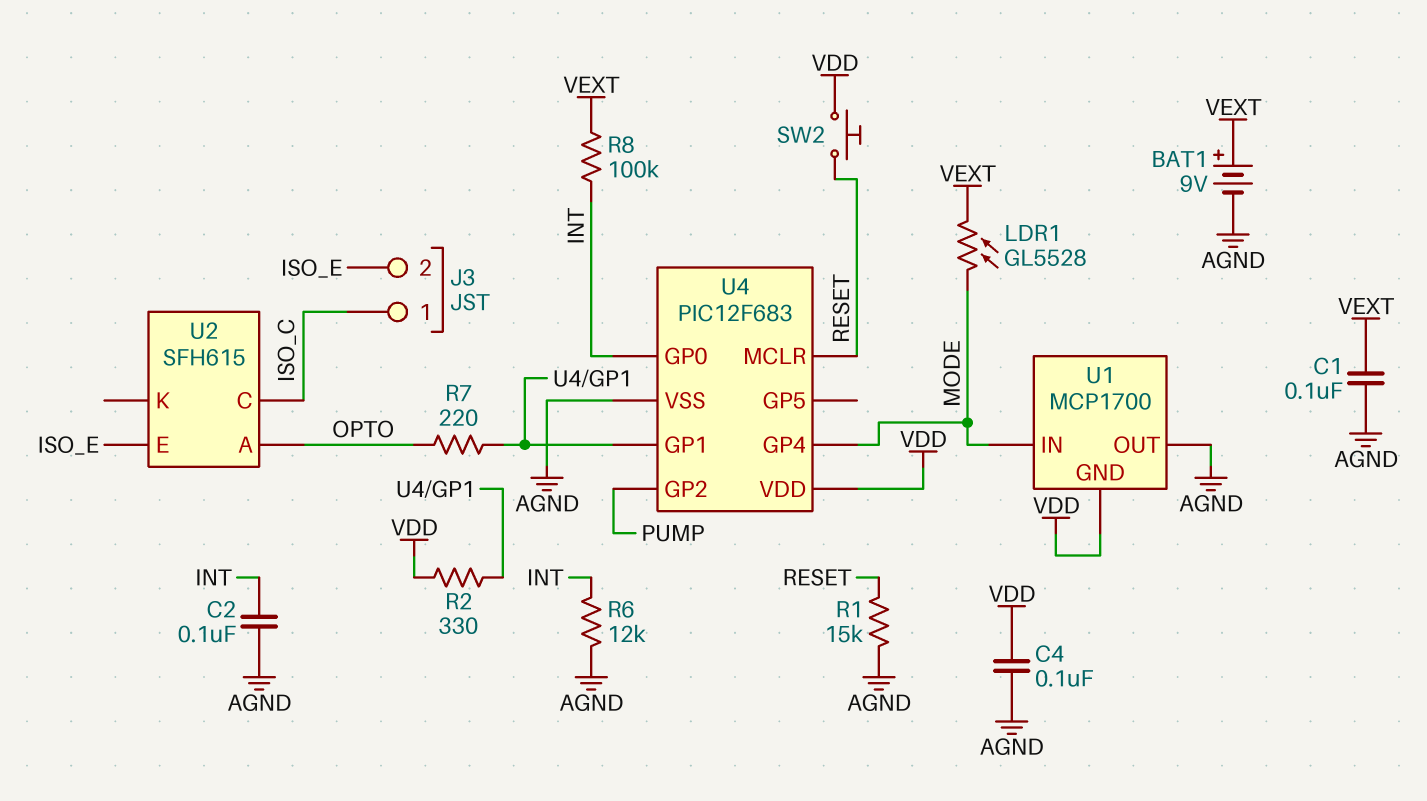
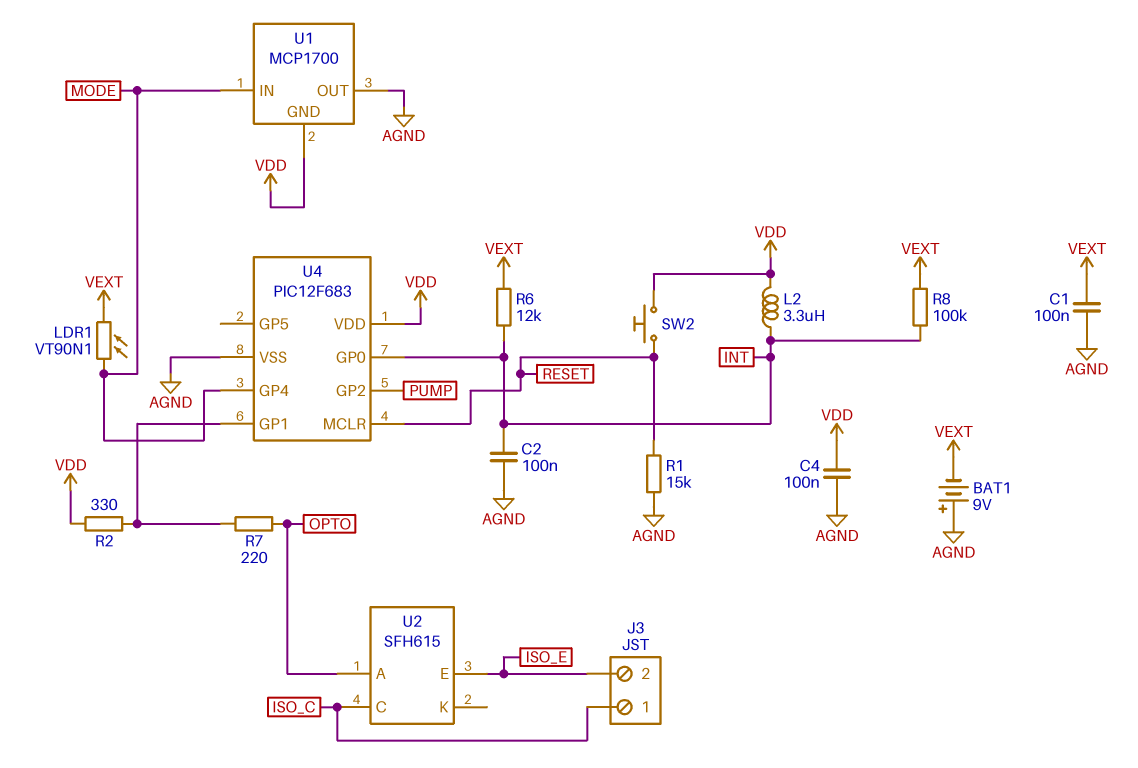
BAT1: 9V (plus VEXT, minus AGND) -> 9V (plus AGND, minus VEXT)
L2: none -> 3.3uH (INT, VDD)
LDR1: GL5528 (MODE, VEXT) -> VT90N1 (MODE, VEXT)
R6: 12k (AGND, INT) -> 12k (INT, VEXT)

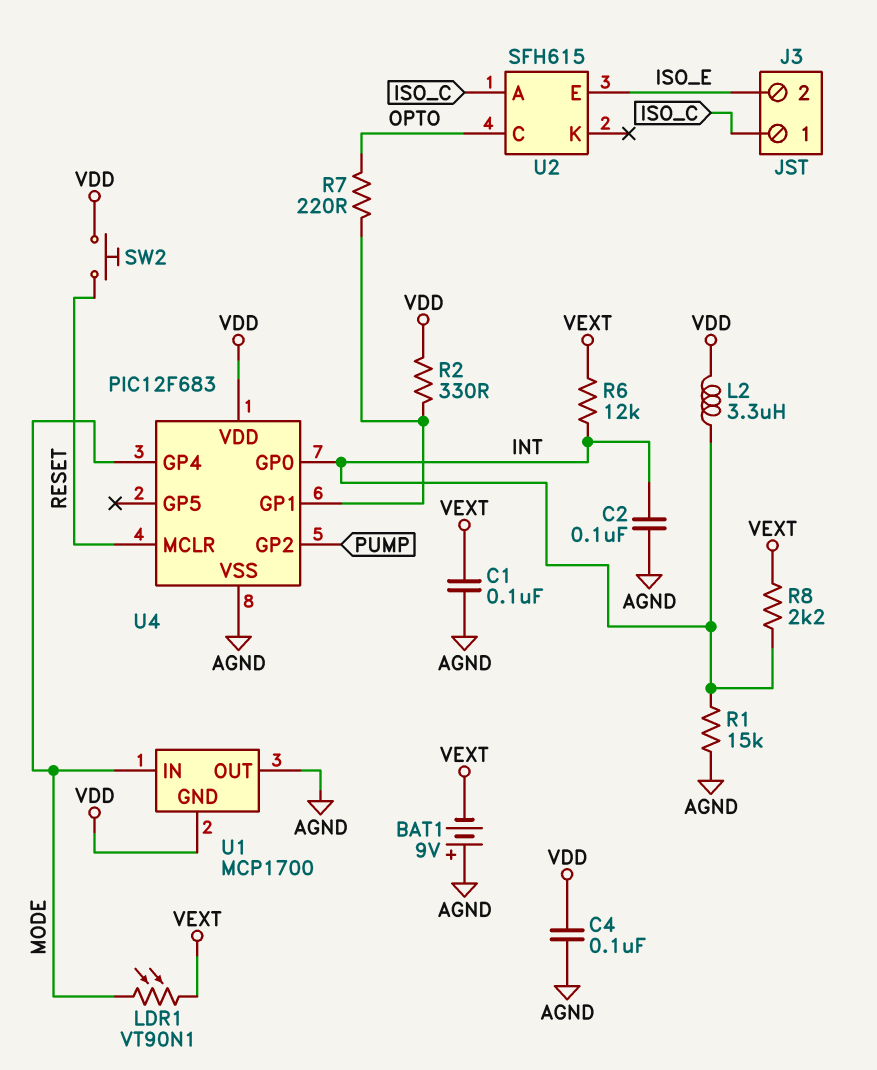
R1: 15k (AGND, RESET) -> 15k (AGND, INT)
R8: 100k (INT, VEXT) -> 2.2k (INT, VEXT)
U2 pin A: OPTO -> ISO_C
U2 pin C: ISO_C -> OPTO

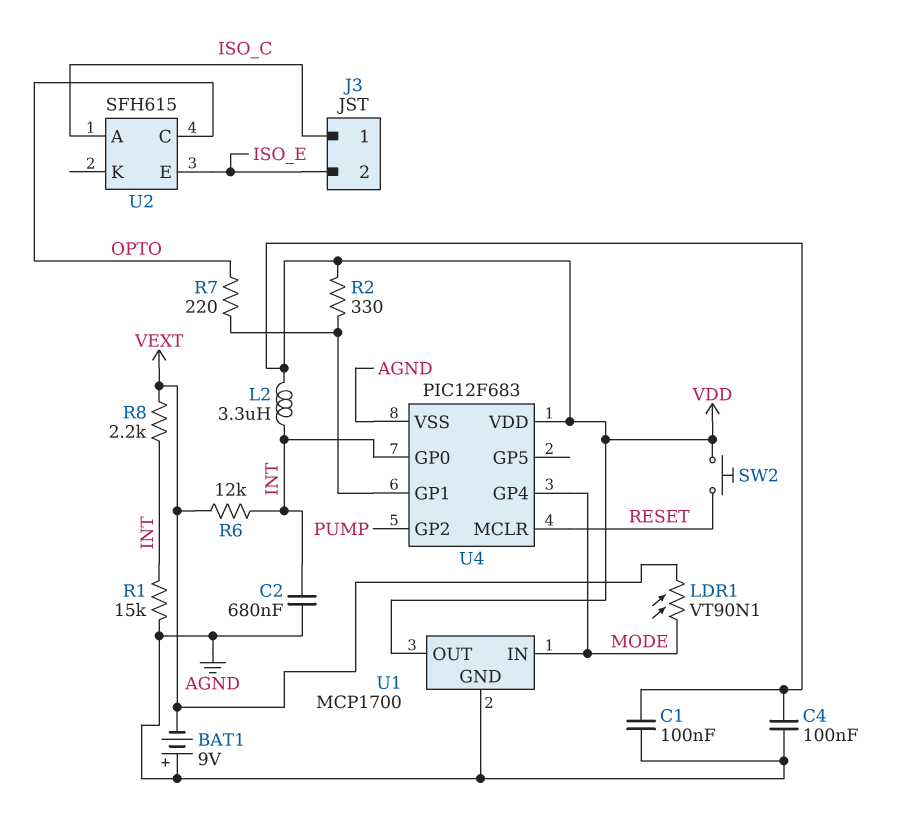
C1: 100nF (AGND, VEXT) -> 100nF (AGND, VDD)
C2: 100nF (AGND, INT) -> 680nF (AGND, INT)
U1 pin GND: VDD -> AGND
U1 pin OUT: AGND -> VDD

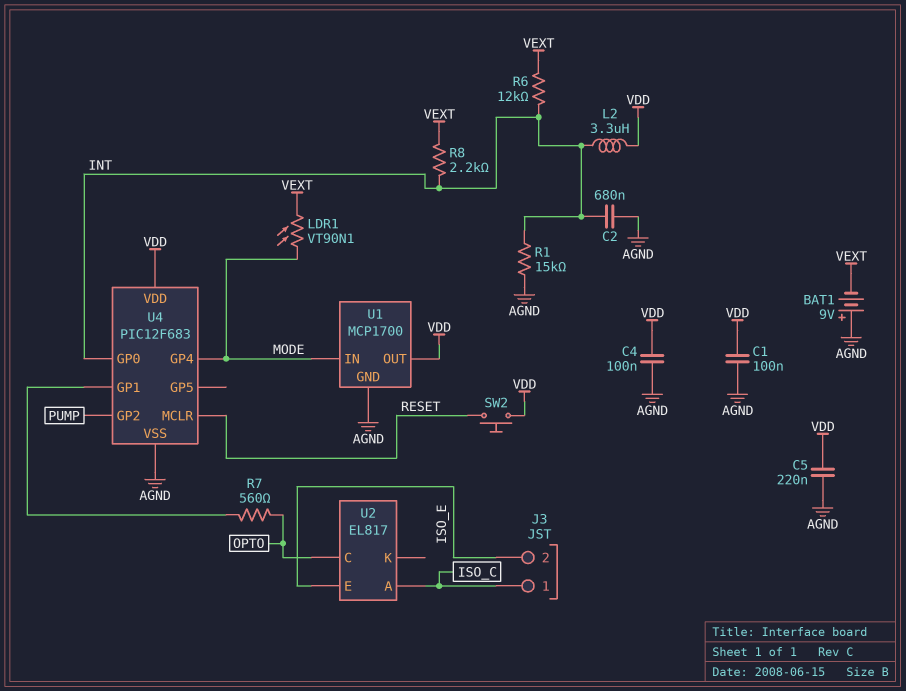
C5: none -> 220nF (AGND, VDD)
R2: 330 (U4/GP1, VDD) -> none
R7: 220 (OPTO, U4/GP1) -> 560 (OPTO, U4/GP1)
U2: SFH615 -> EL817

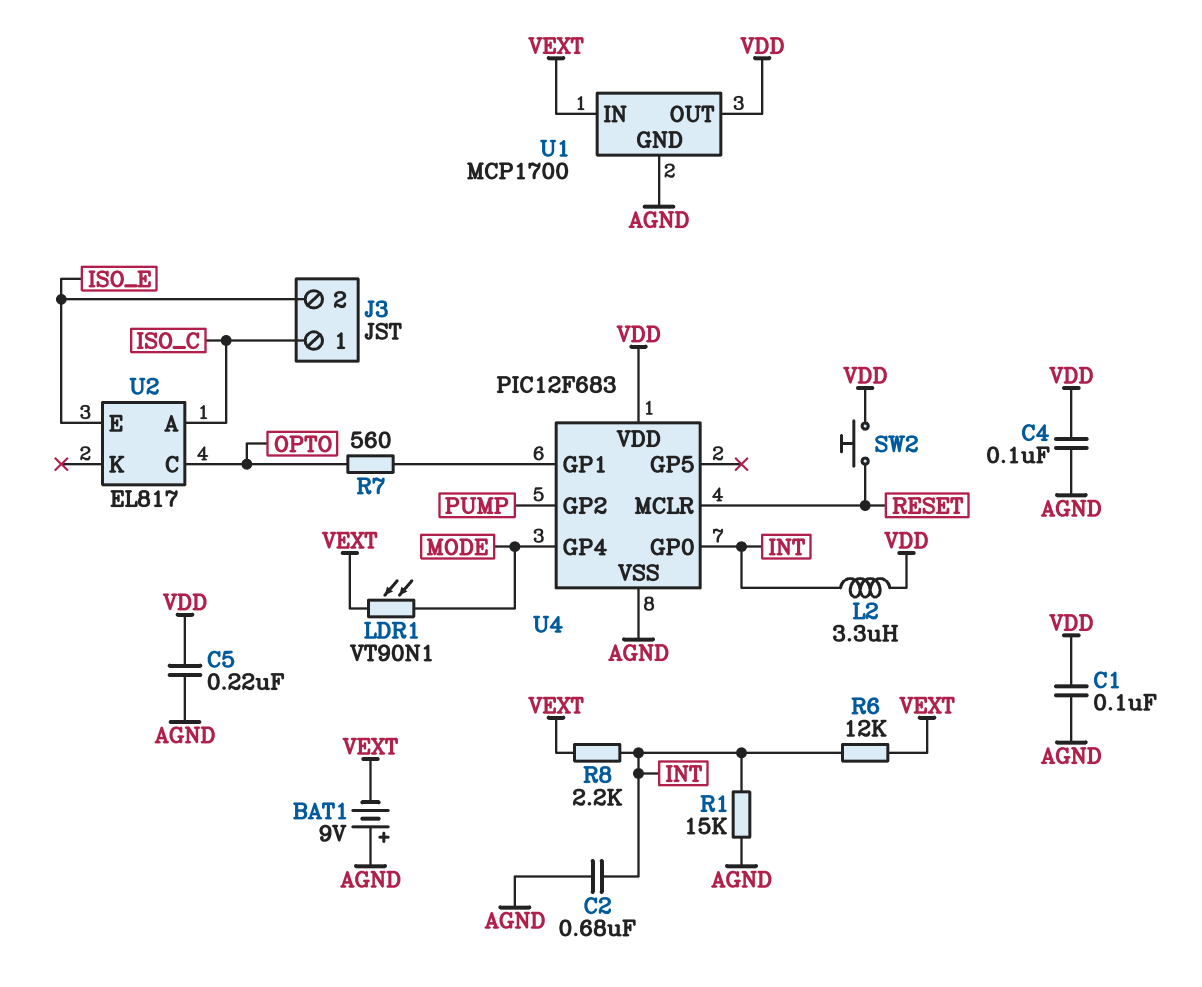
U1 pin IN: MODE -> VEXT

